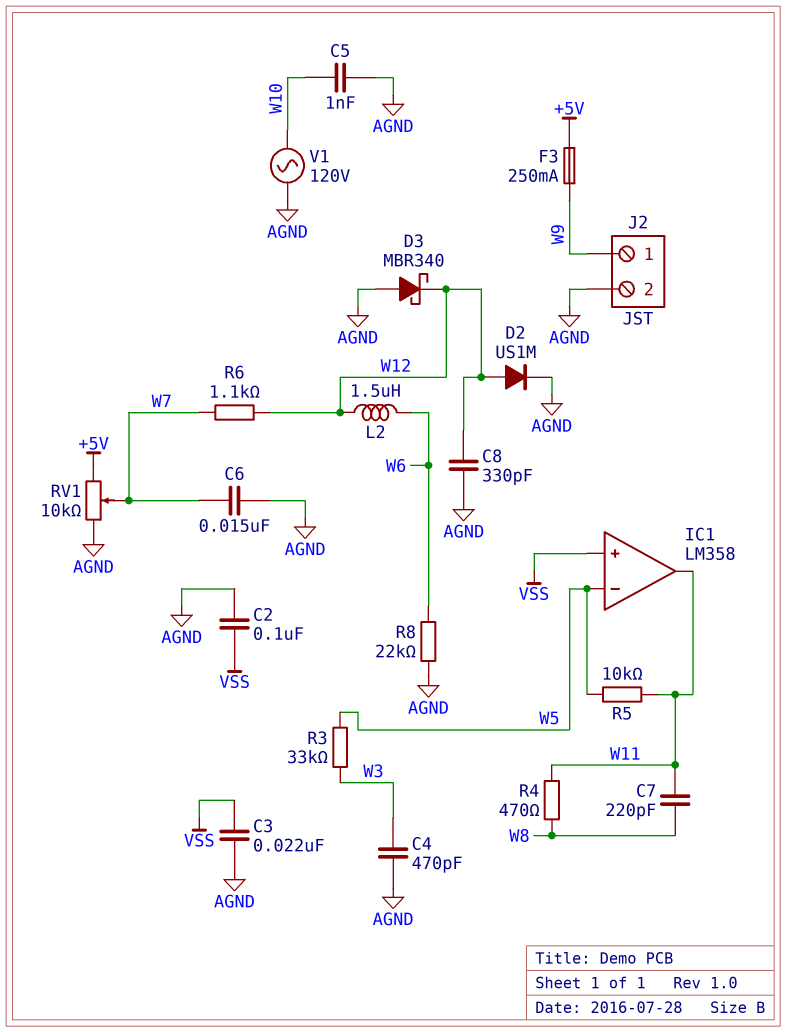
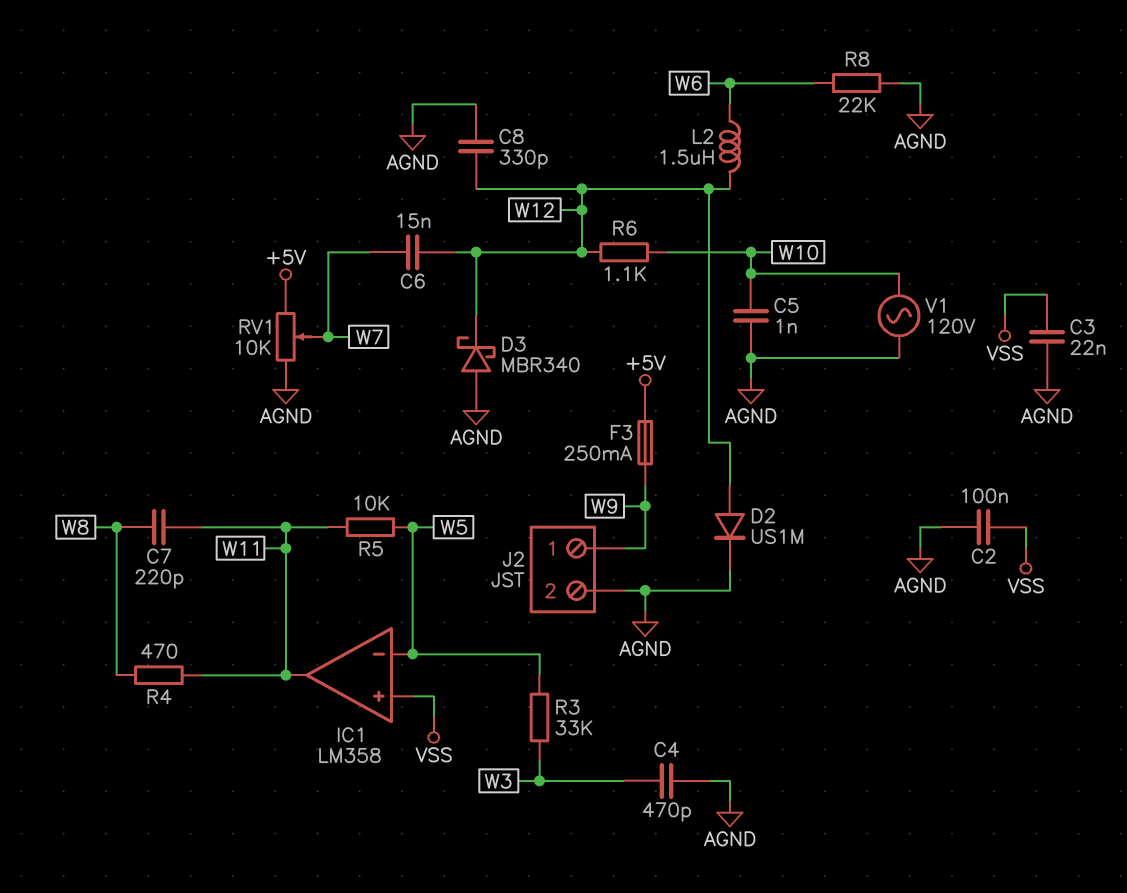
C6: 15nF (AGND, W7) -> 15nF (W7, W12)
R6: 1.1k (W7, W12) -> 1.1k (W10, W12)

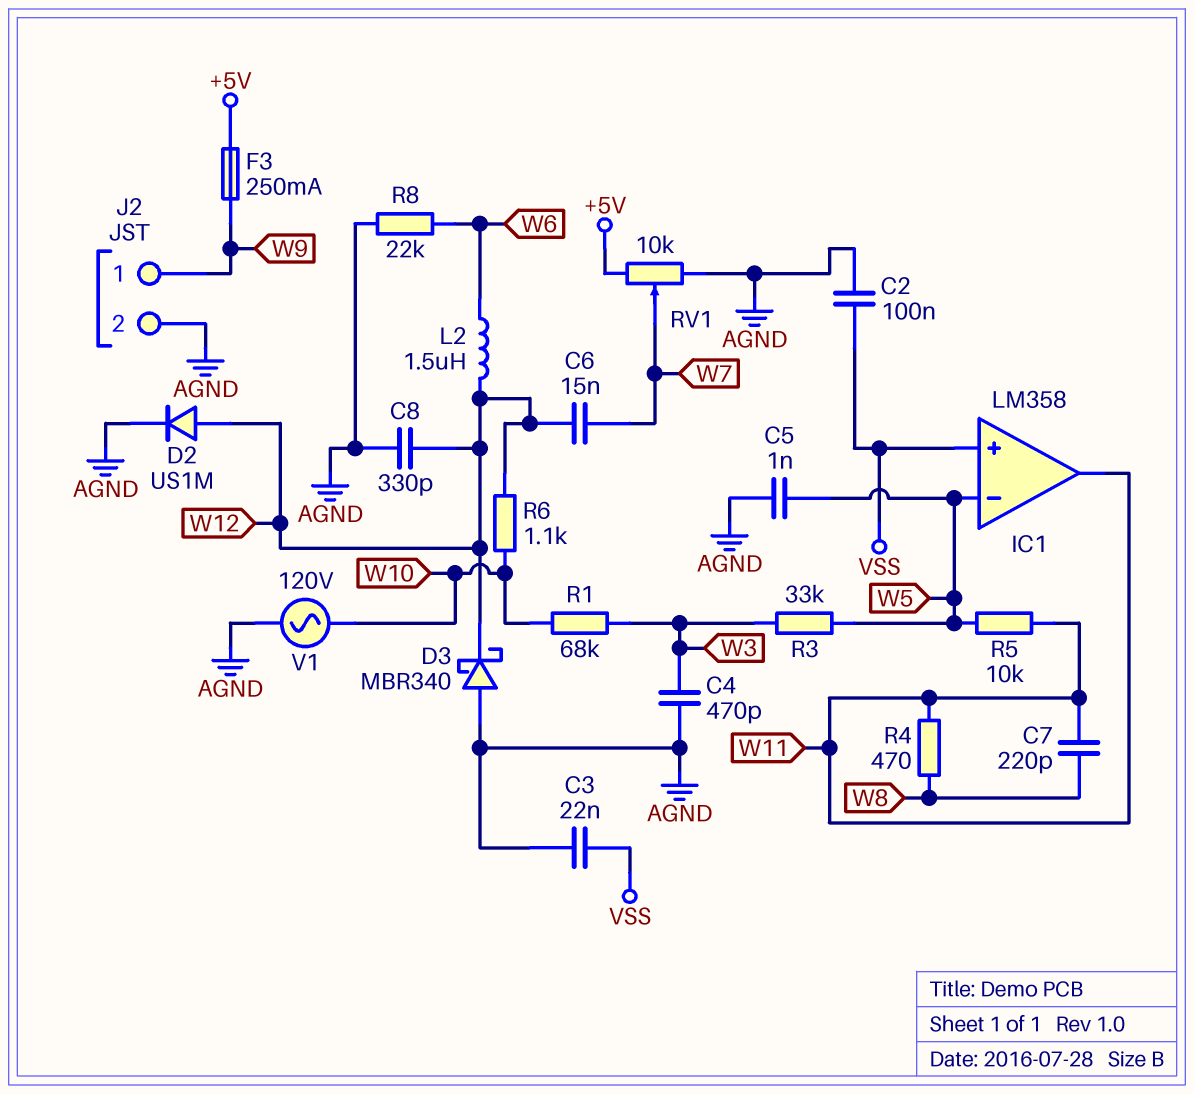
C5: 1nF (AGND, W10) -> 1nF (AGND, W5)
R1: none -> 68k (W3, W10)

